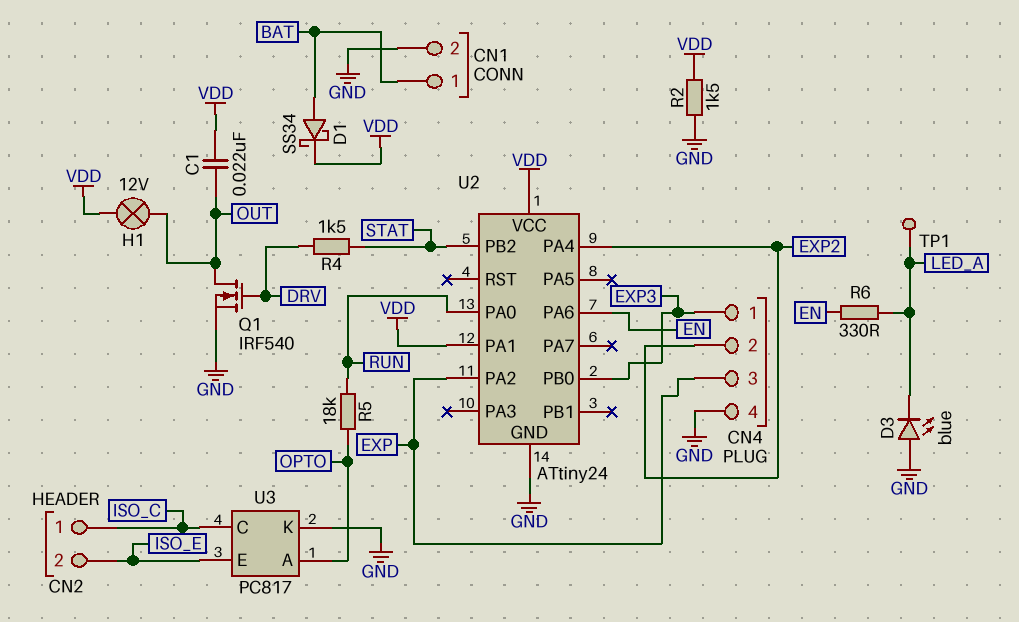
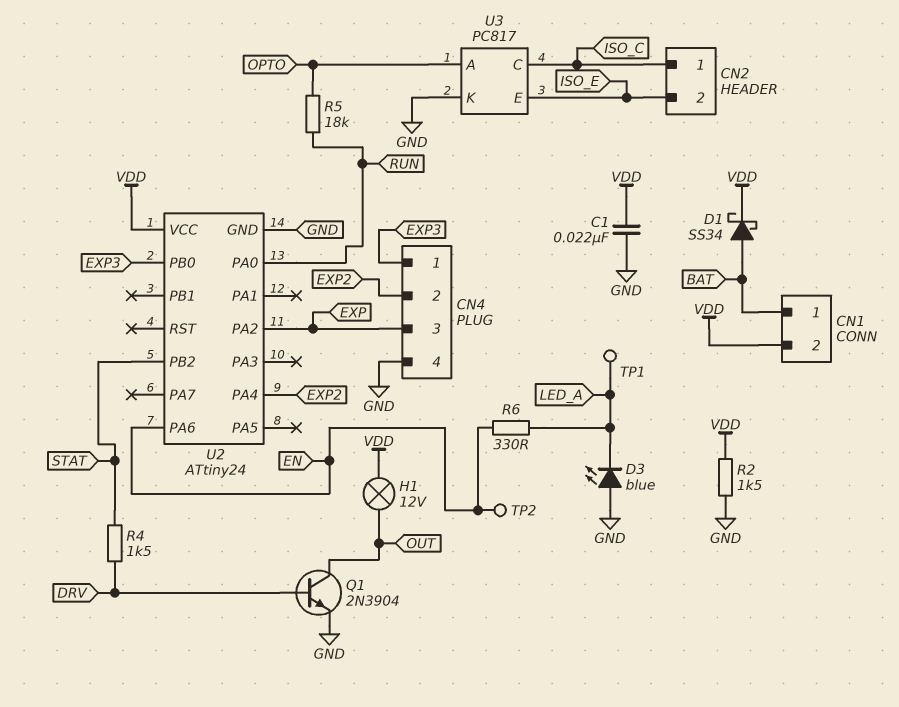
C1: 22nF (OUT, VDD) -> 22nF (GND, VDD)
CN1 pin 2: GND -> VDD
Q1: NMOS IRF540 (G DRV, D OUT, S GND) -> NPN 2N3904 (B DRV, C OUT, E GND)
TP2: none -> test point (EN)
U2 pin PA1: VDD -> none

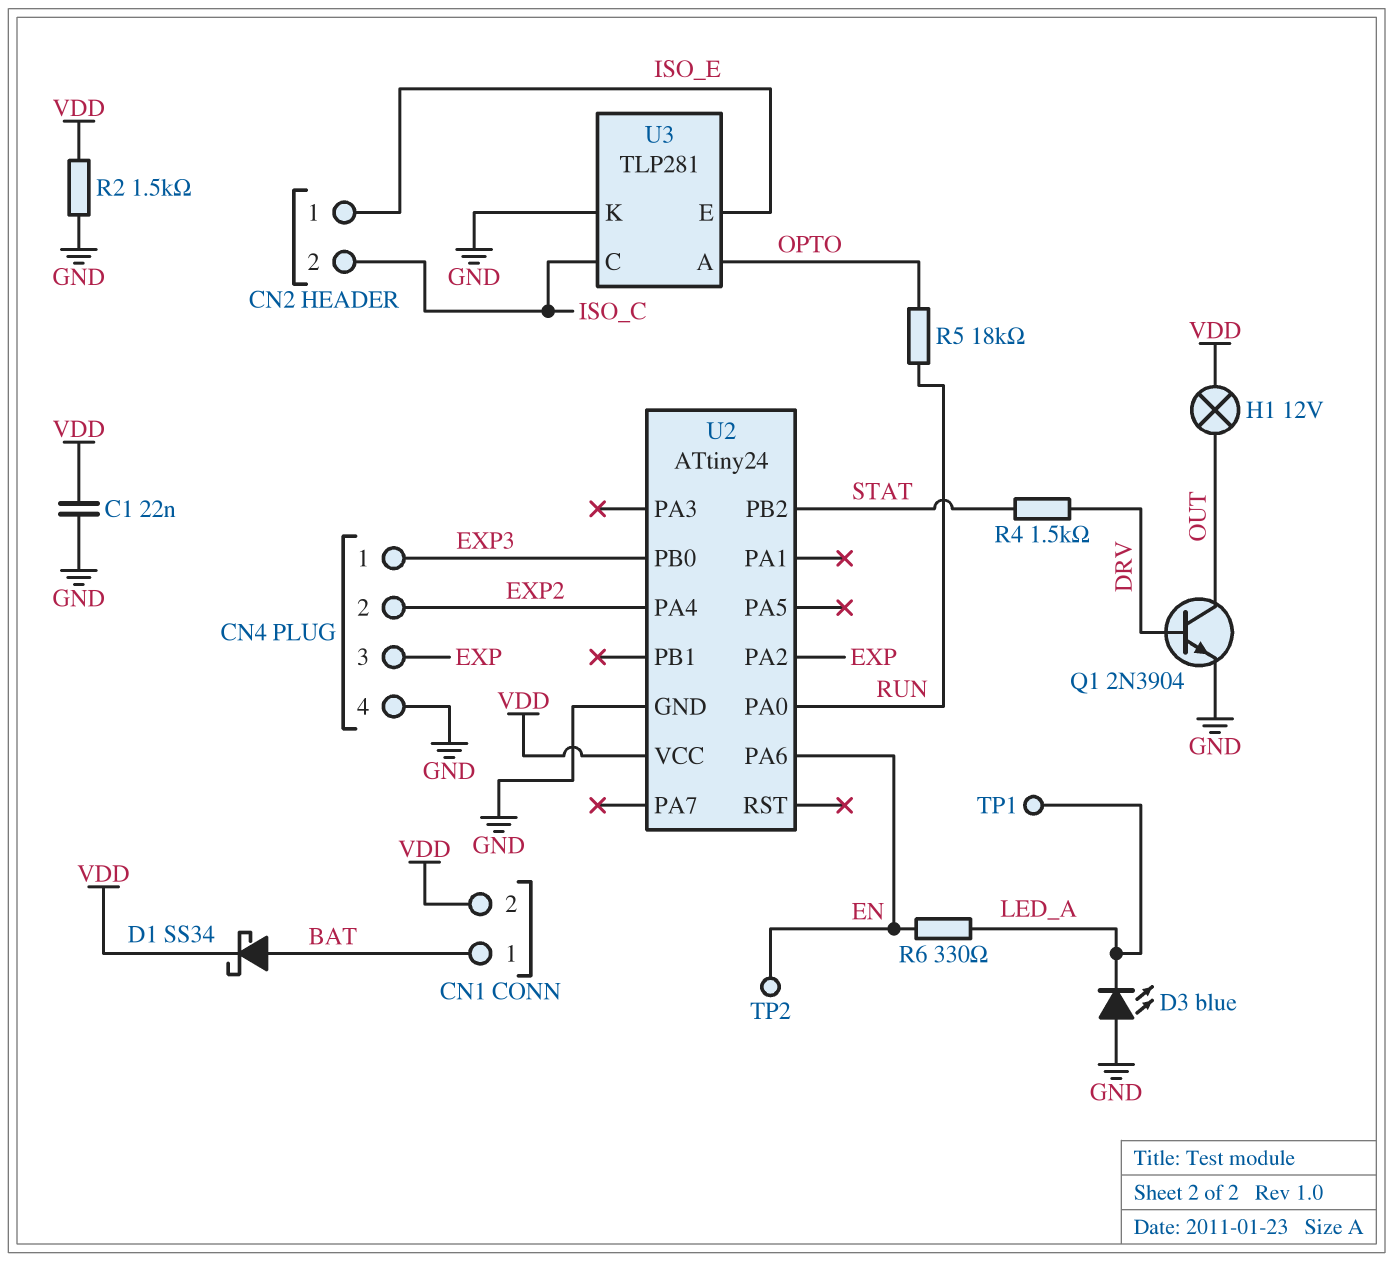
CN2 pin 1: ISO_C -> ISO_E
CN2 pin 2: ISO_E -> ISO_C
U3: PC817 -> TLP281

